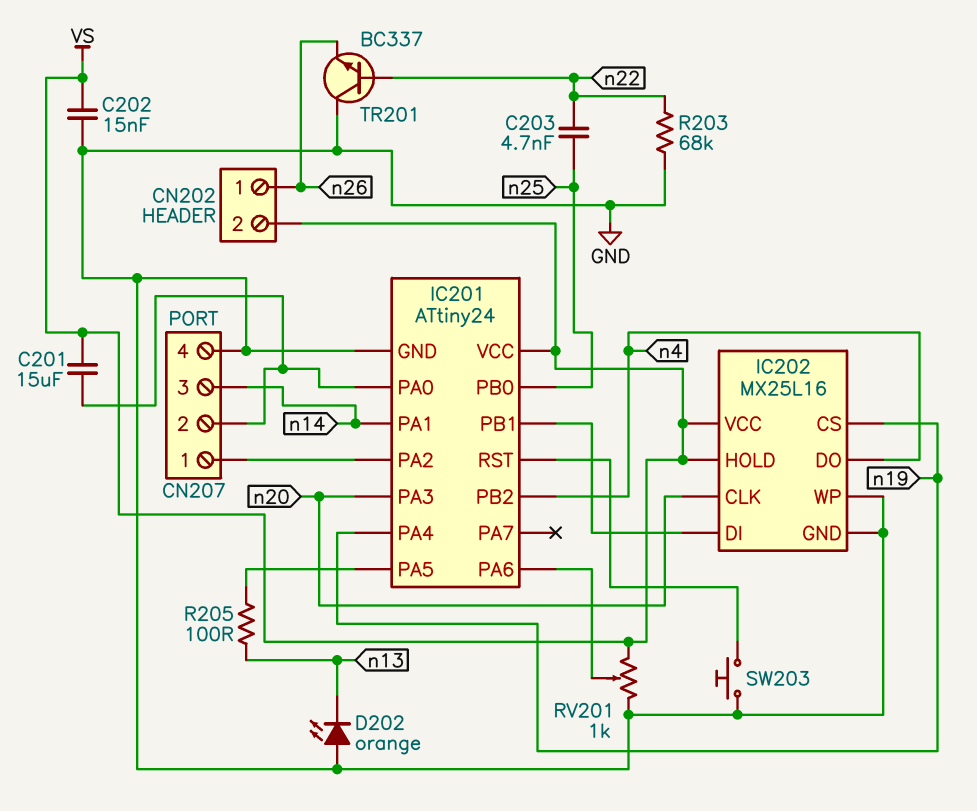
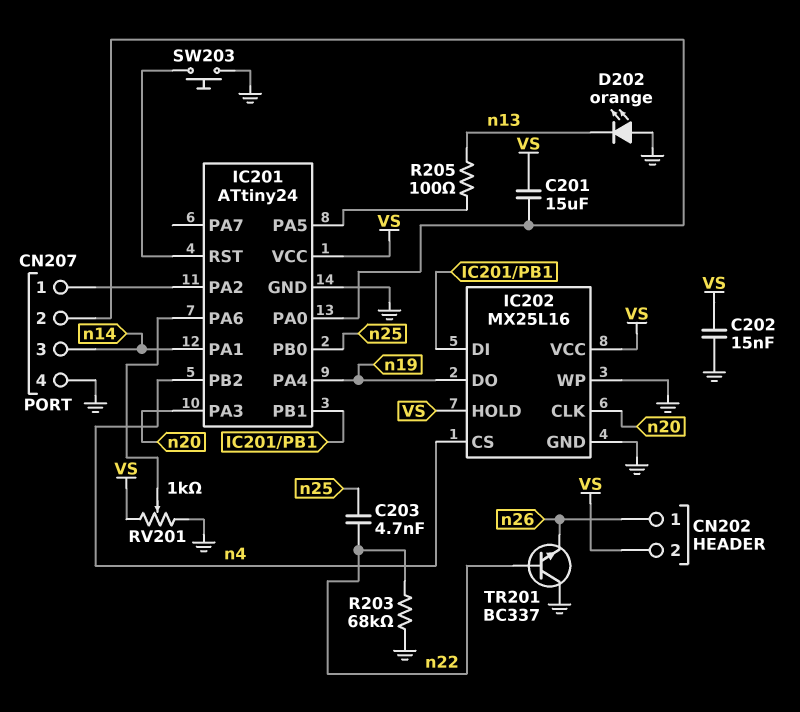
IC202 pin CS: n19 -> n4
IC202 pin DO: n4 -> n19

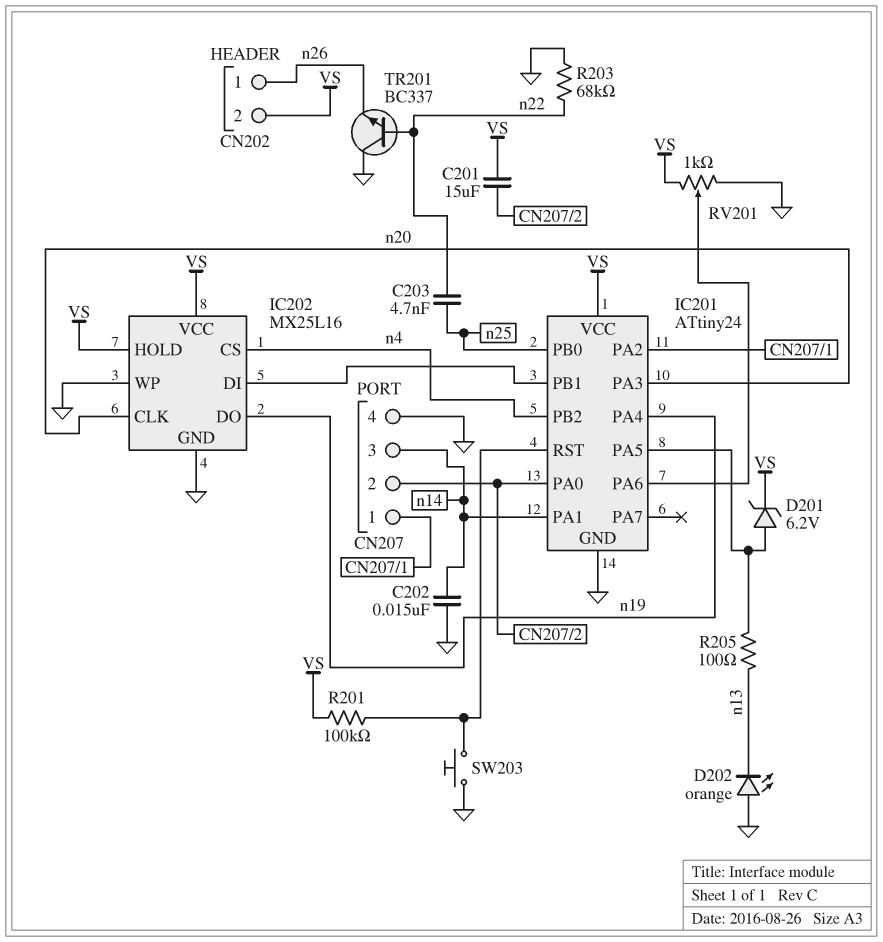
C202: 15nF (GND, VS) -> 15nF (GND, n14)
D201: none -> zener 6.2V (A IC201/PA5, K VS)
R201: none -> 100k (IC201/RST, VS)

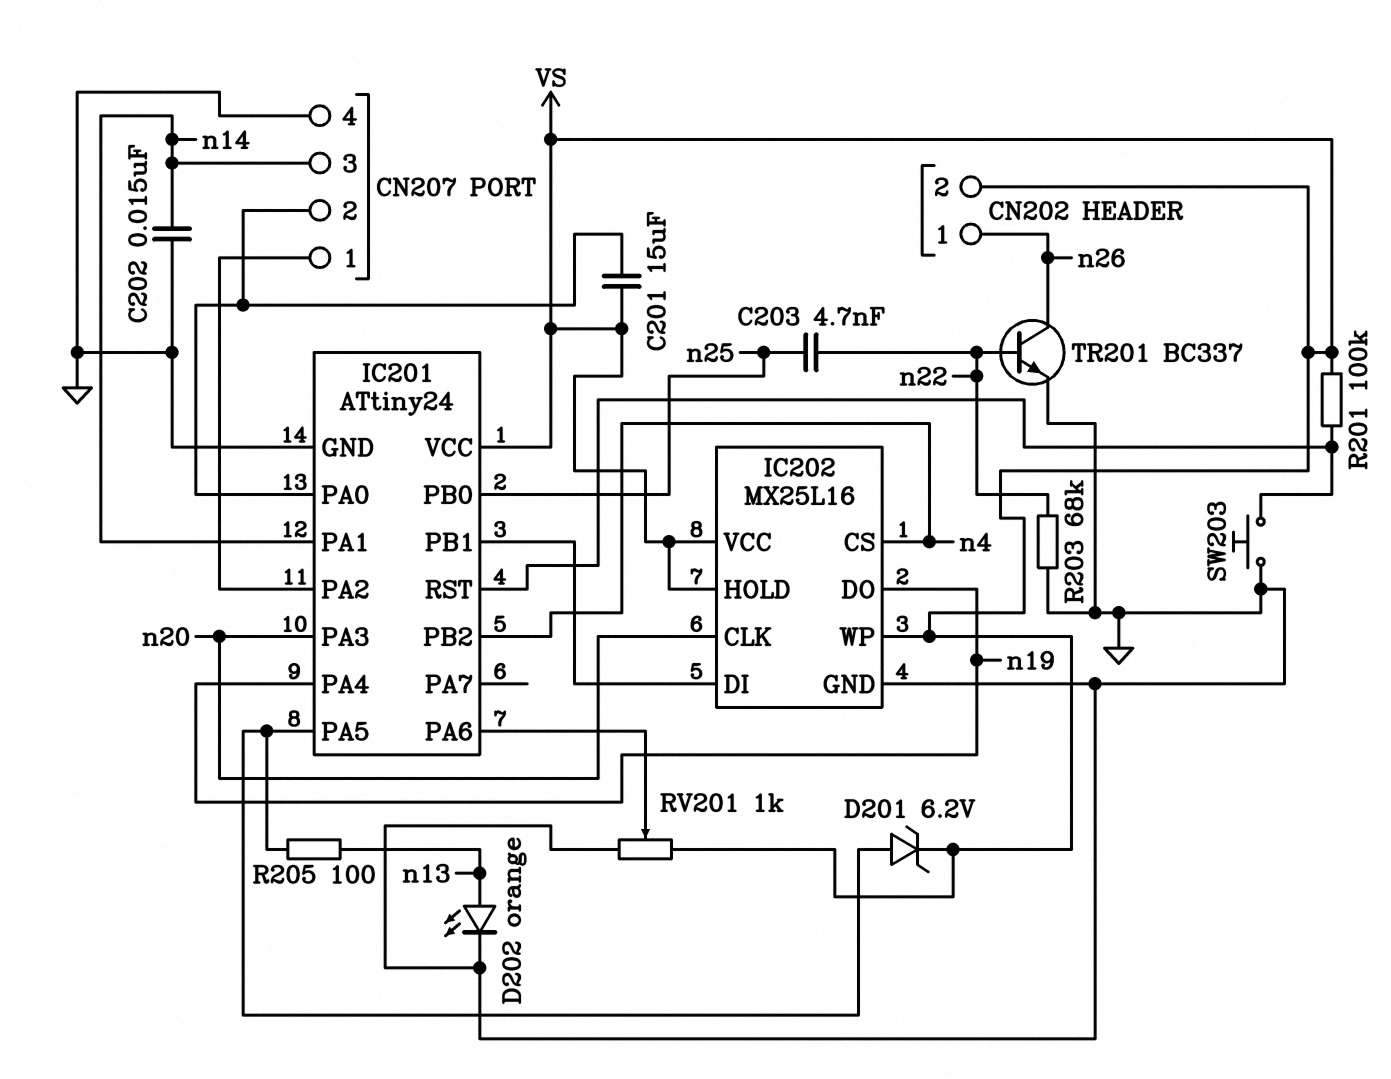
D202: LED orange (A GND, K n13) -> LED orange (A n13, K GND)
IC202 pin WP: GND -> VS
TR201: NPN BC337 (B n22, C GND, E n26) -> NPN BC337 (B n22, C n26, E GND)

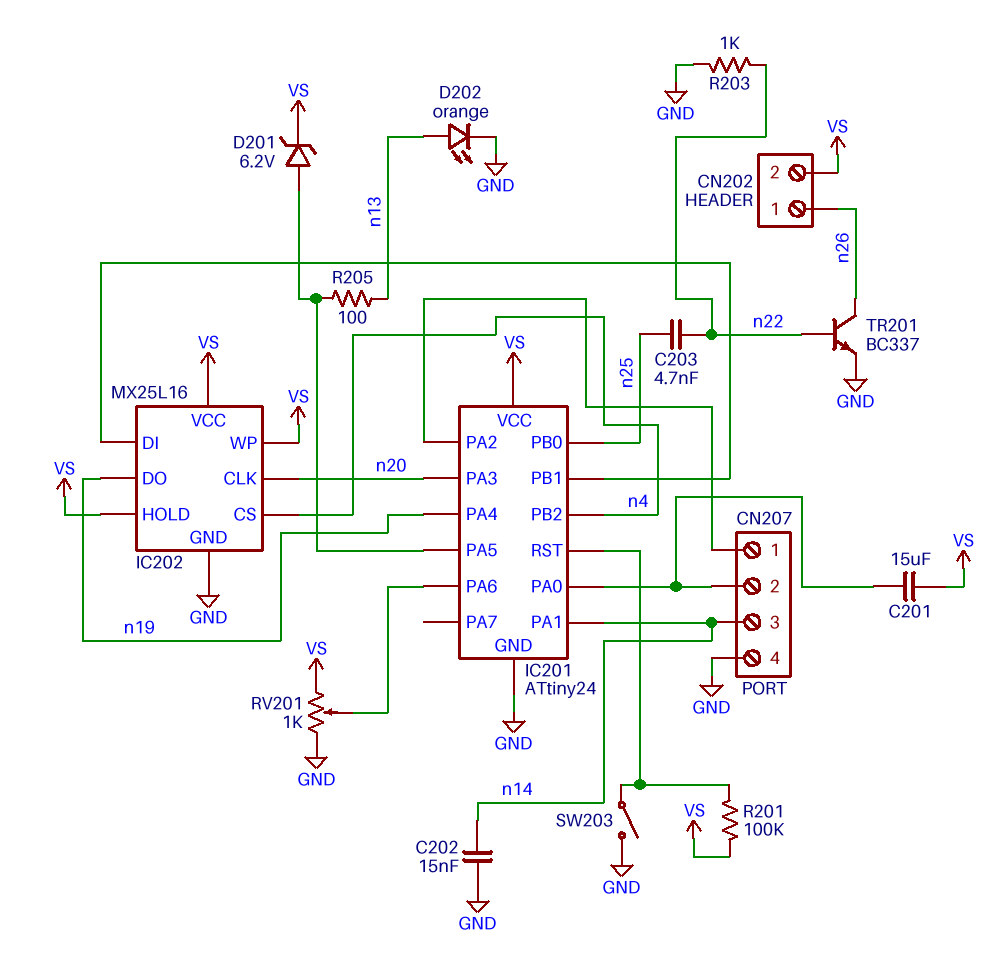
R203: 68k (GND, n22) -> 1k (GND, n22)
SW203: button (GND, IC201/RST) -> switch (GND, IC201/RST)

